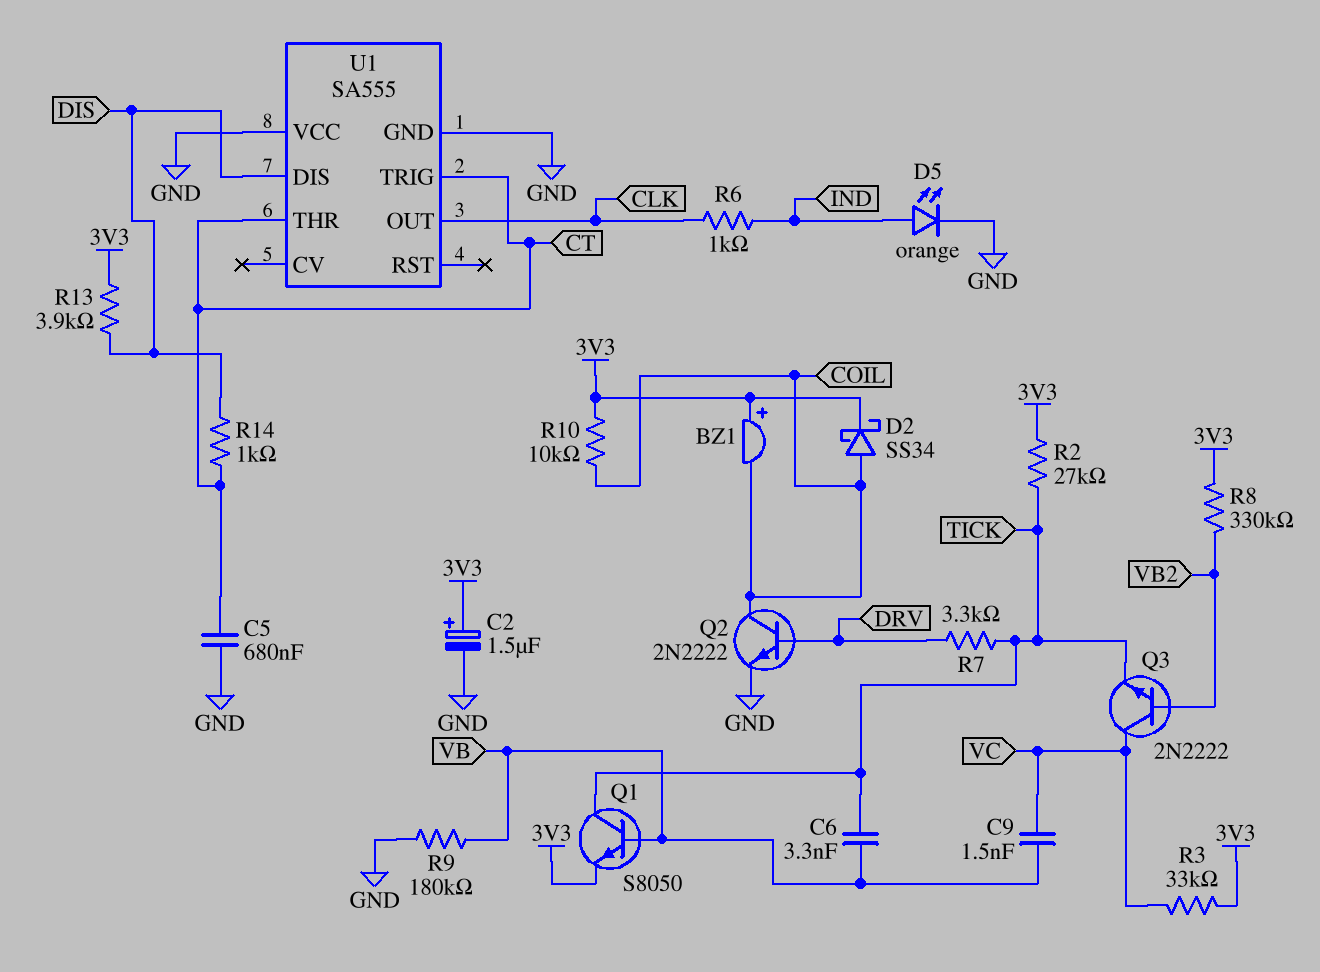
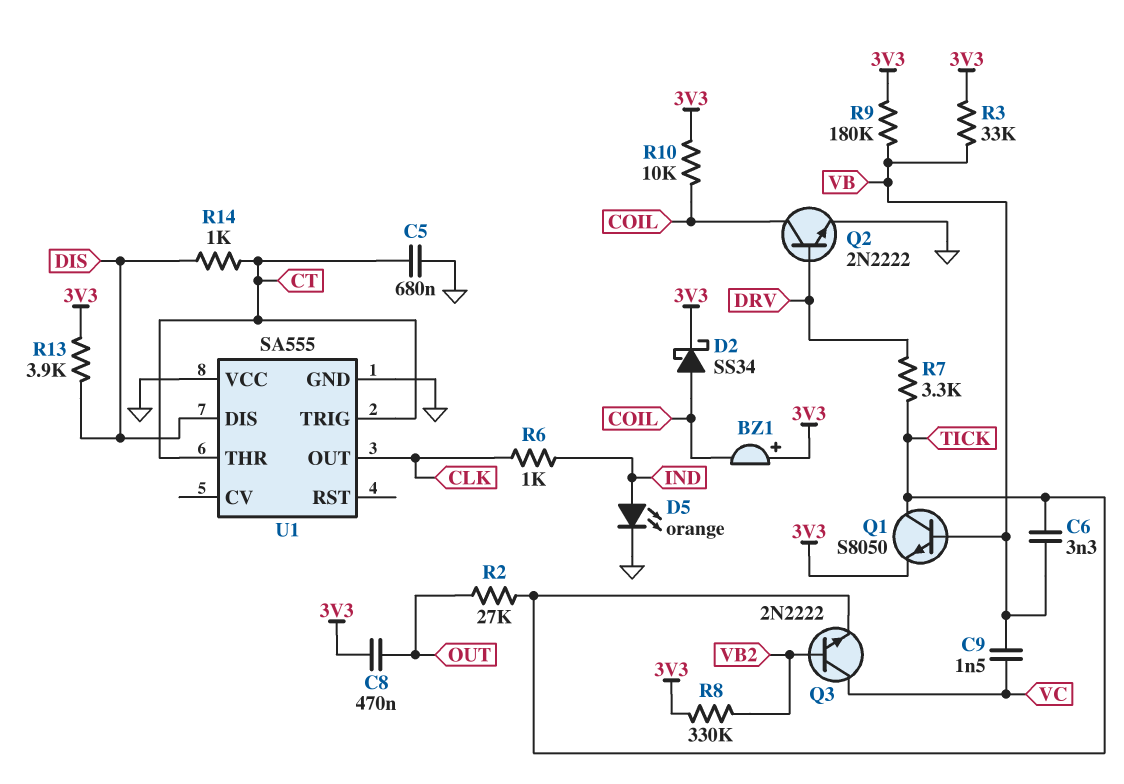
C2: 1.5uF (plus 3V3, minus GND) -> none
C8: none -> 470nF (3V3, OUT)
R2: 27k (3V3, TICK) -> 27k (OUT, TICK)
R3: 33k (3V3, VC) -> 33k (3V3, VB)
R9: 180k (GND, VB) -> 180k (3V3, VB)

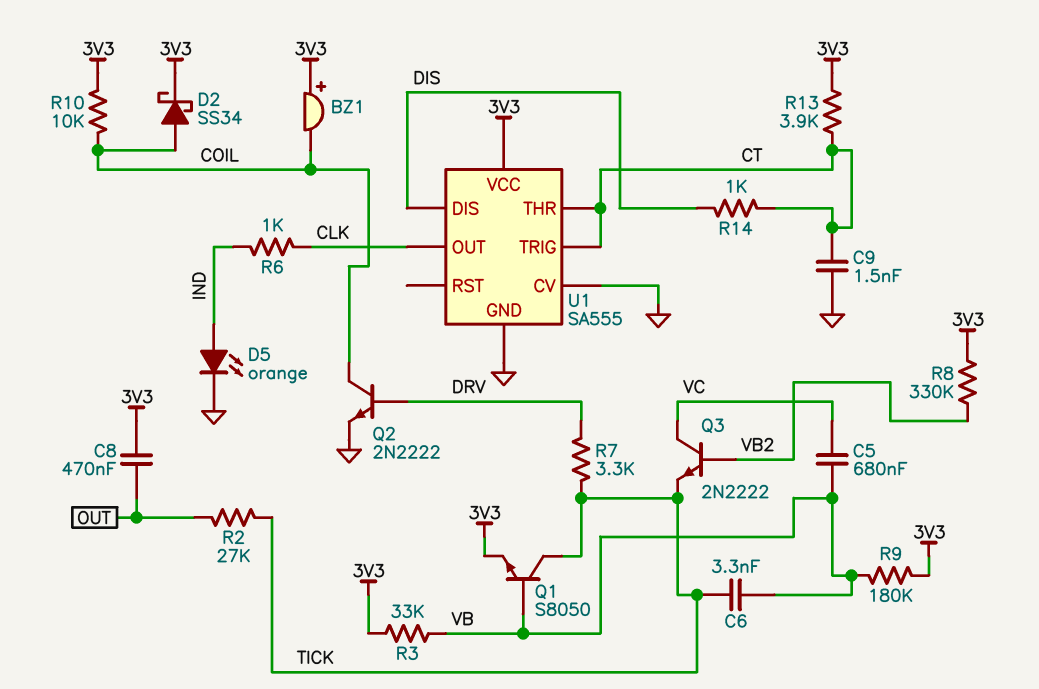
C5: 680nF (CT, GND) -> 680nF (VB, VC)
C9: 1.5nF (VB, VC) -> 1.5nF (CT, GND)
R13: 3.9k (3V3, DIS) -> 3.9k (3V3, CT)
U1 pin CV: none -> GND
U1 pin VCC: GND -> 3V3

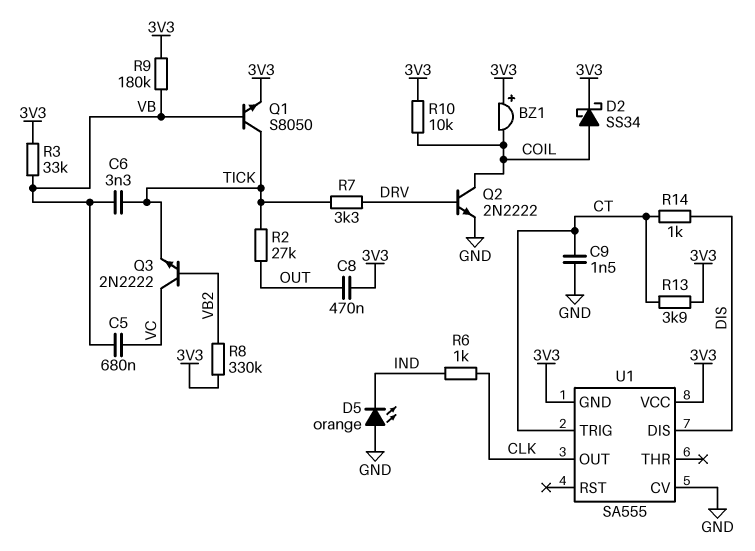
D5: LED orange (A IND, K GND) -> LED orange (A GND, K IND)
U1 pin GND: GND -> 3V3
U1 pin THR: CT -> none

